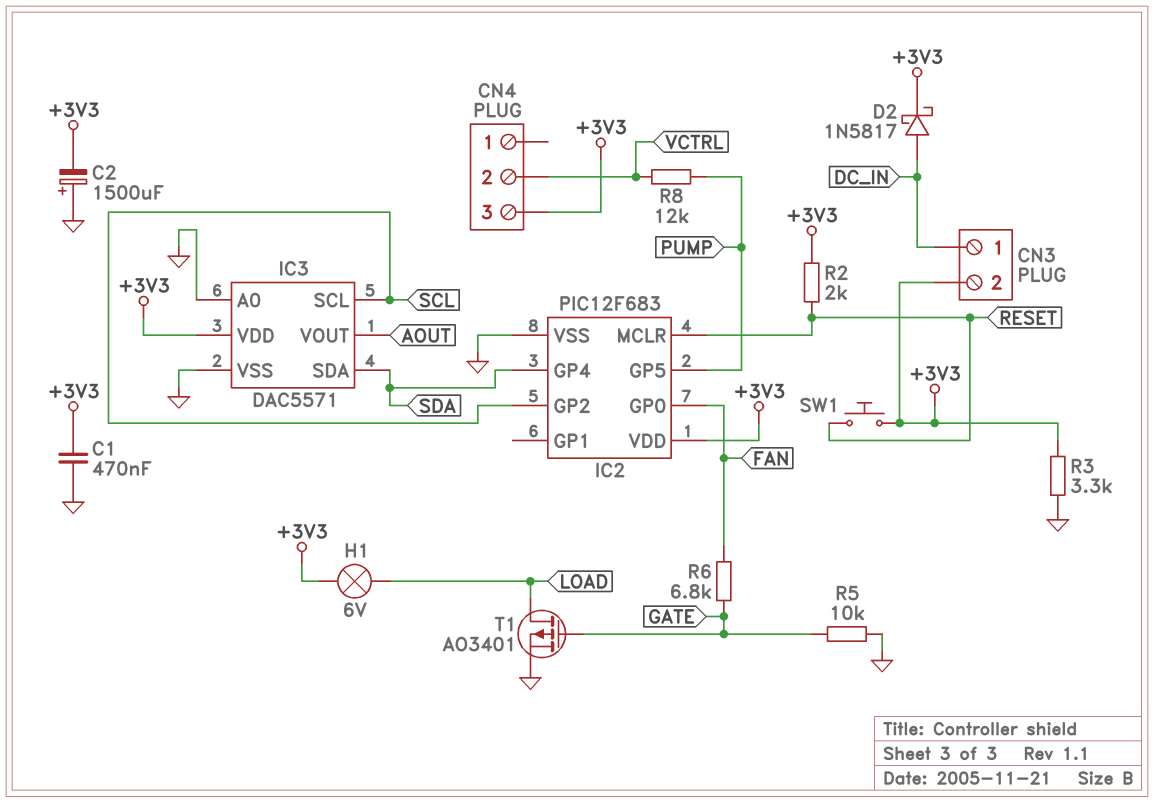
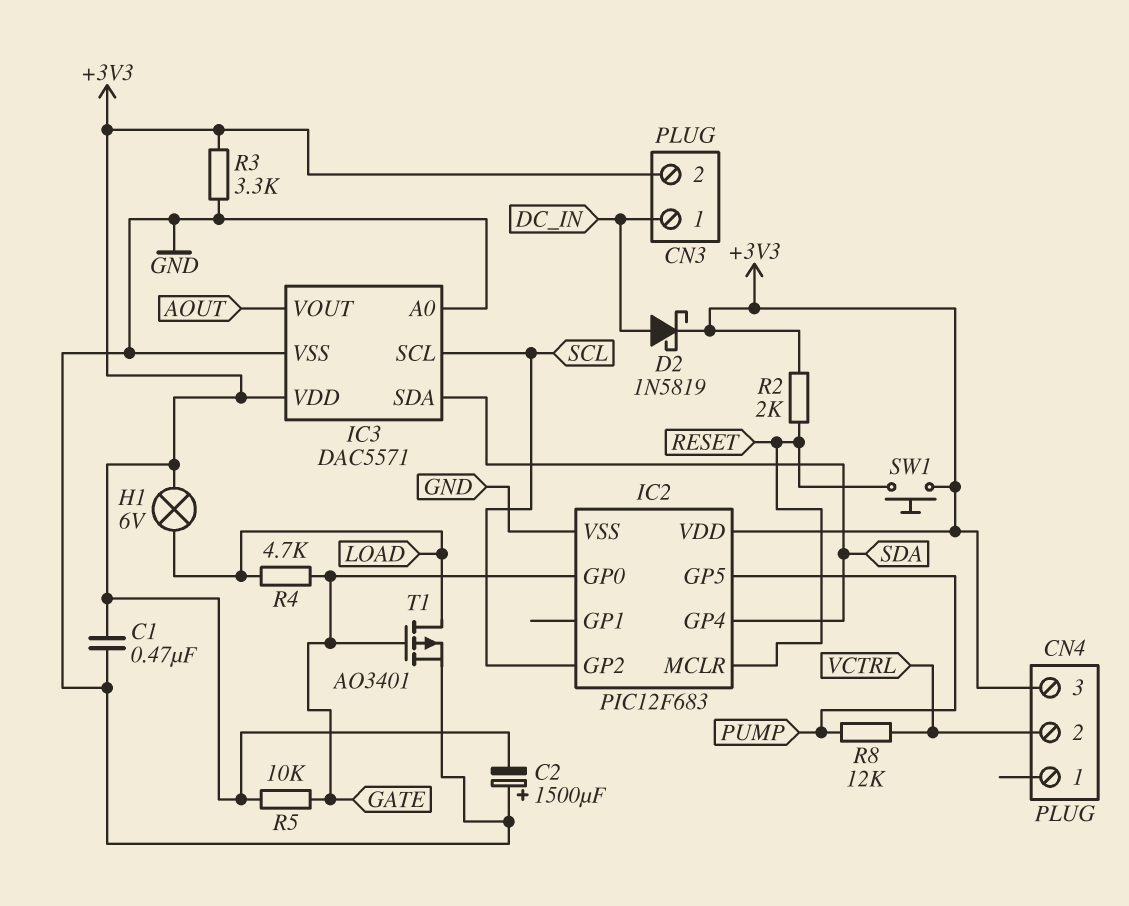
D2: schottky 1N5817 (A DC_IN, K +3V3) -> schottky 1N5819 (A DC_IN, K +3V3)
IC2 pin GP0: FAN -> GATE
R4: none -> 4.7k (GATE, LOAD)
R5: 10k (GATE, GND) -> 10k (+3V3, GATE)
R6: 6.8k (FAN, GATE) -> none

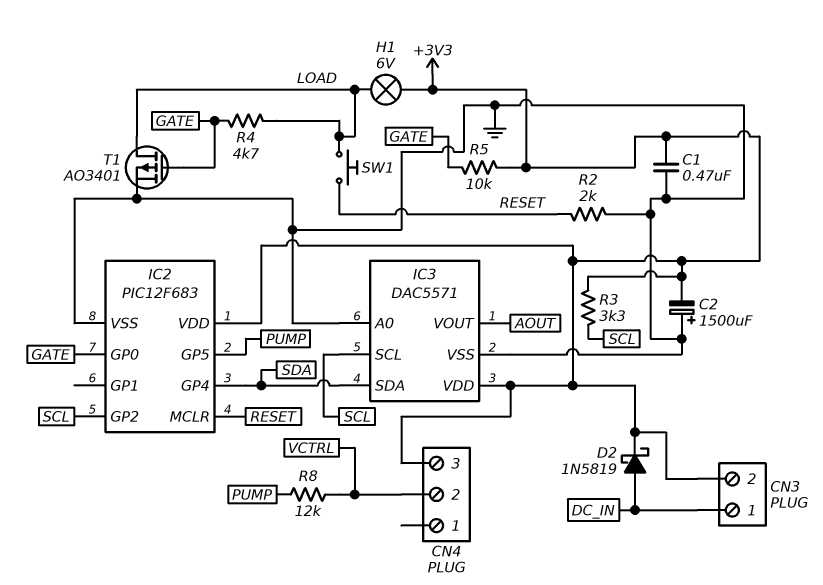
R2: 2k (+3V3, RESET) -> 2k (GND, RESET)
R3: 3.3k (+3V3, GND) -> 3.3k (+3V3, SCL)
SW1: button (+3V3, RESET) -> button (LOAD, RESET)

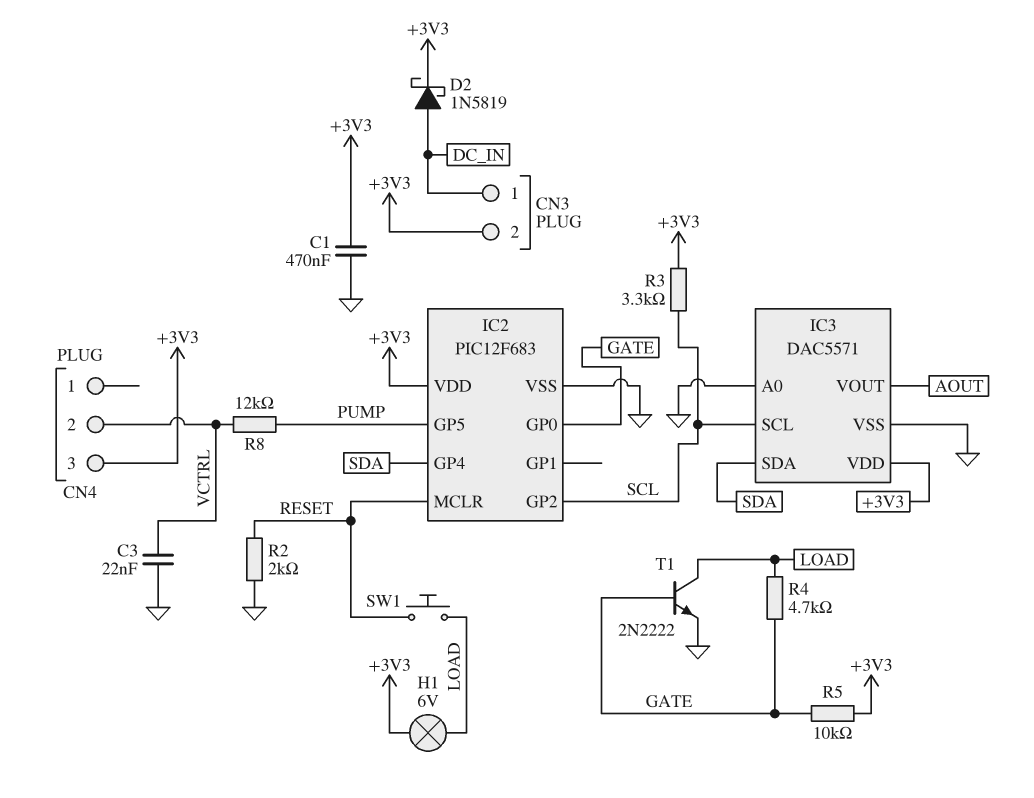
C2: 1500uF (plus GND, minus +3V3) -> none
C3: none -> 22nF (GND, VCTRL)
T1: PMOS AO3401 (G GATE, D LOAD, S GND) -> NPN 2N2222 (B GATE, C LOAD, E GND)

